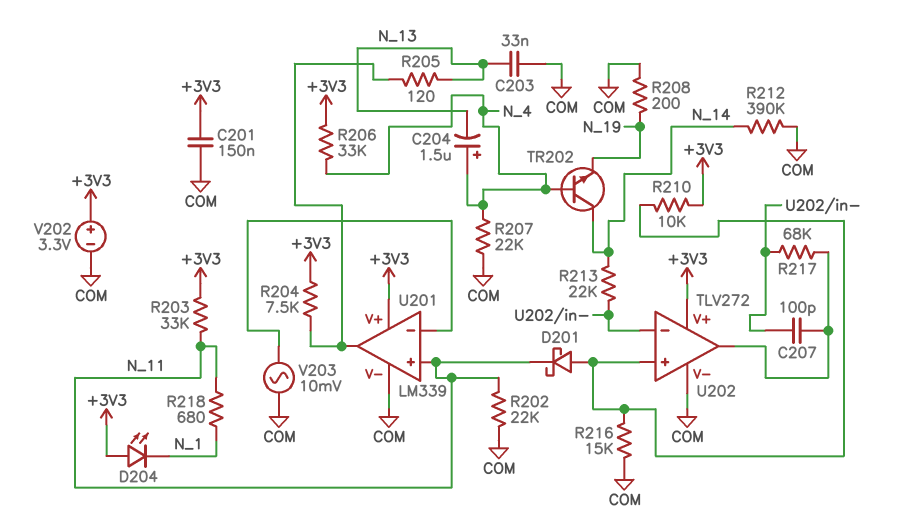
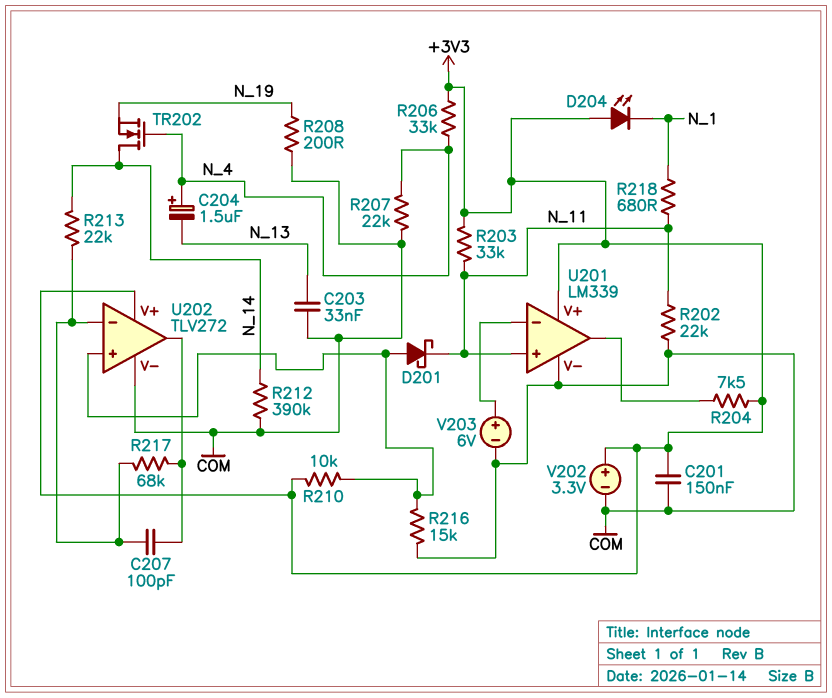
R205: 120 (N_13, U201/out) -> none
TR202: NPN (B N_4, C N_14, E N_19) -> NMOS (G N_4, D N_14, S N_19)
V203: AC 10mV (COM, U201/in-) -> 6V (plus U201/in-, minus COM)

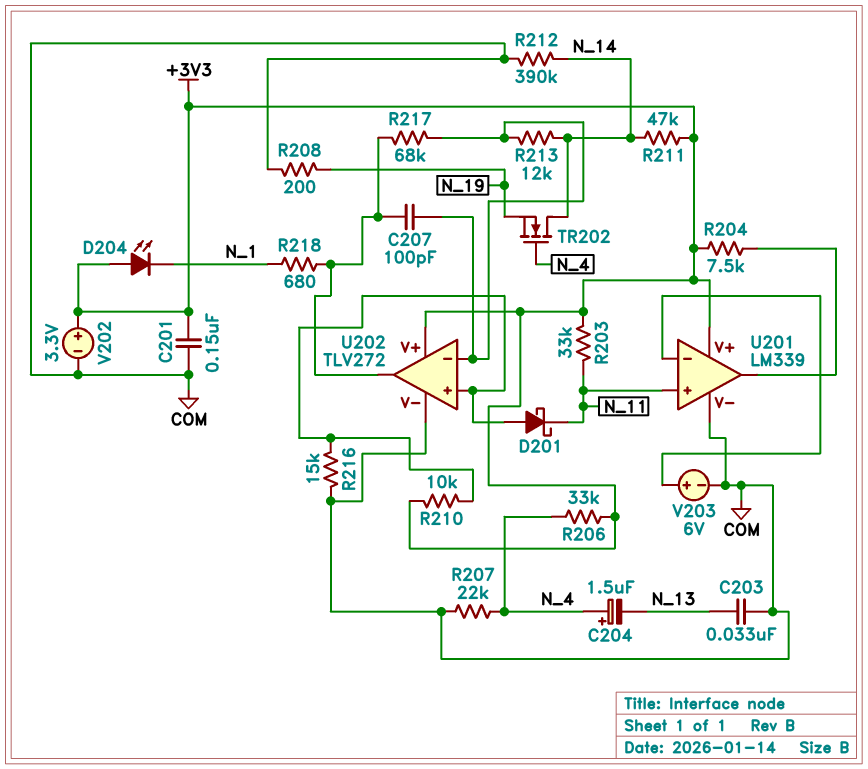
R202: 22k (COM, N_11) -> none
R211: none -> 47k (+3V3, N_14)
R213: 22k (N_14, U202/in-) -> 12k (N_14, U202/in-)
R218: 680 (N_1, N_11) -> 680 (N_1, U202/out)

